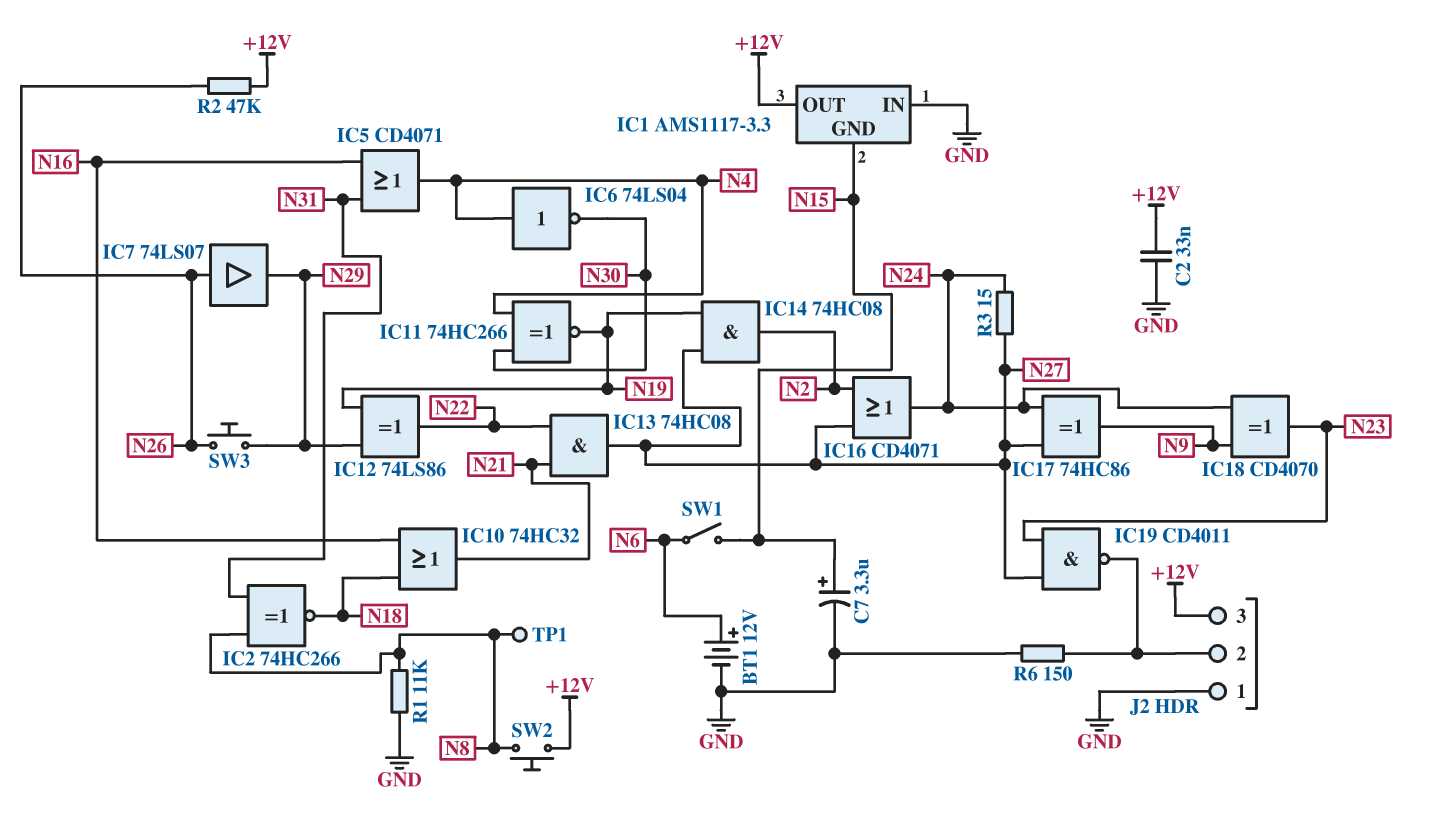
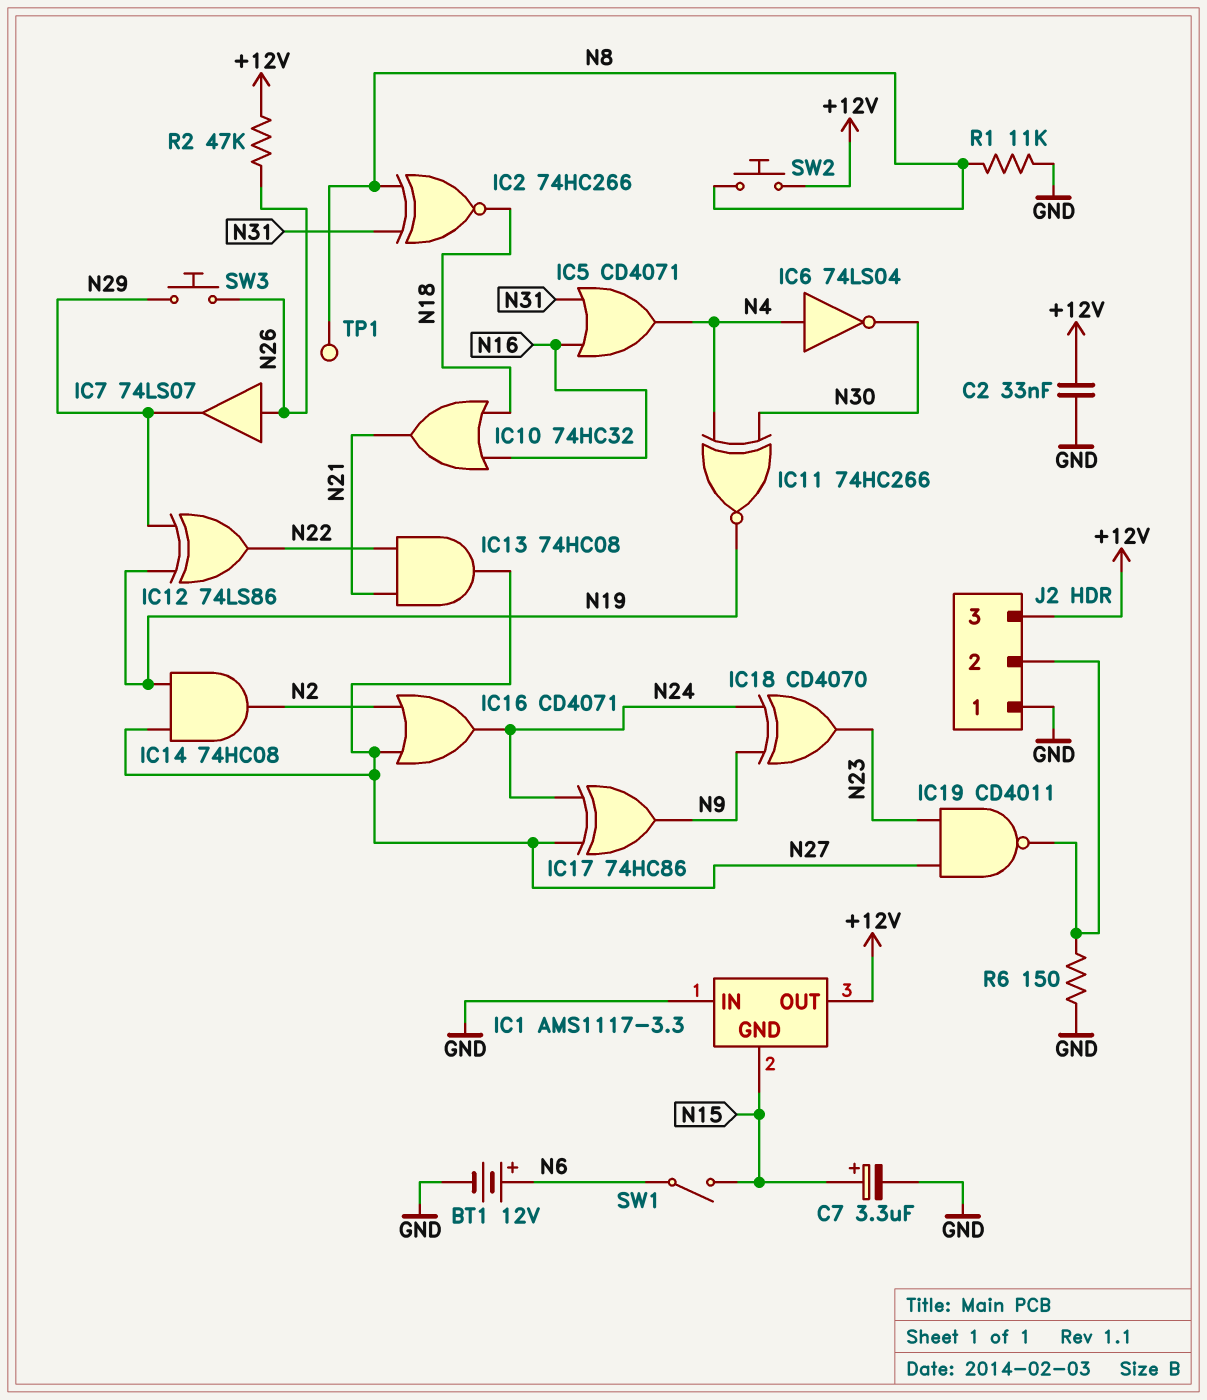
R3: 15 (N24, N27) -> none

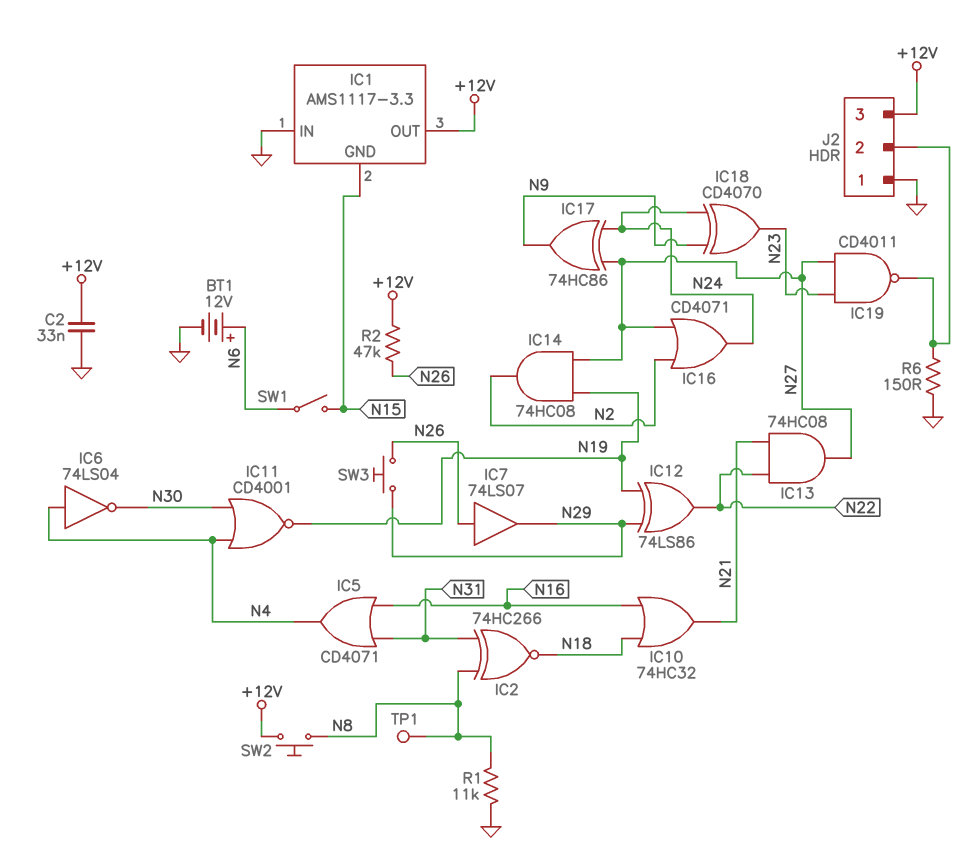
C7: 3.3uF (plus N15, minus GND) -> none
IC11: XNOR 74HC266 (in N4, in N30, out N19) -> NOR CD4001 (in N4, in N30, out N19)

